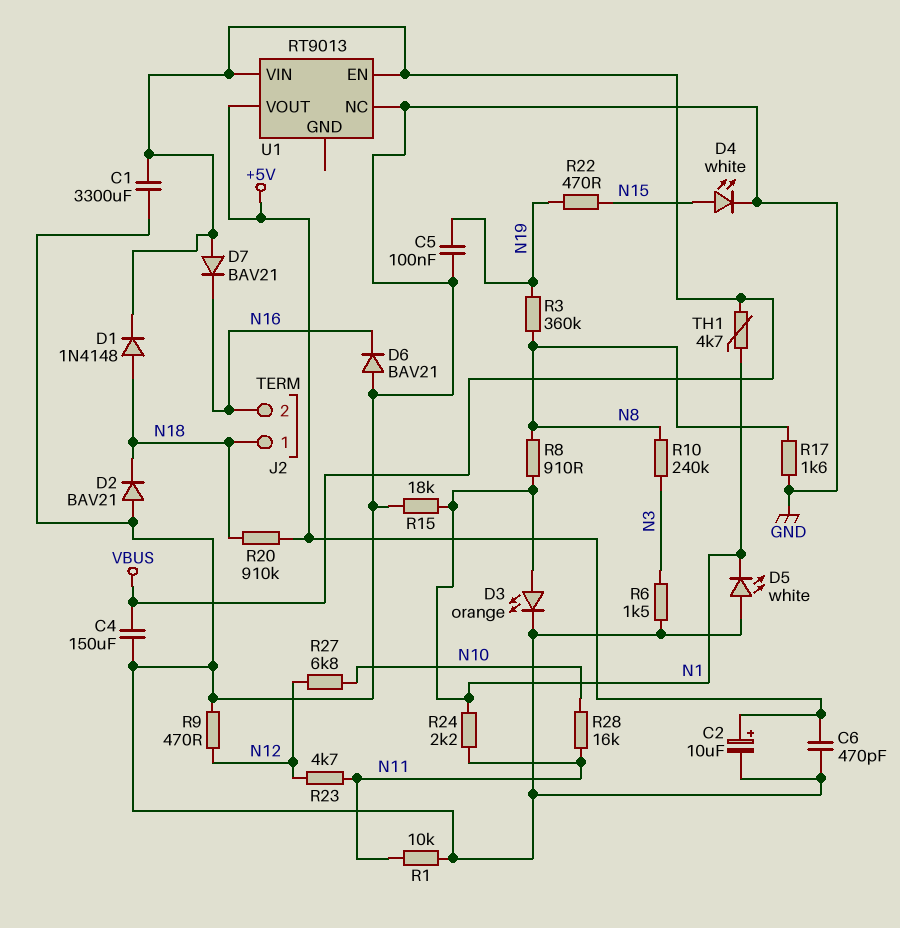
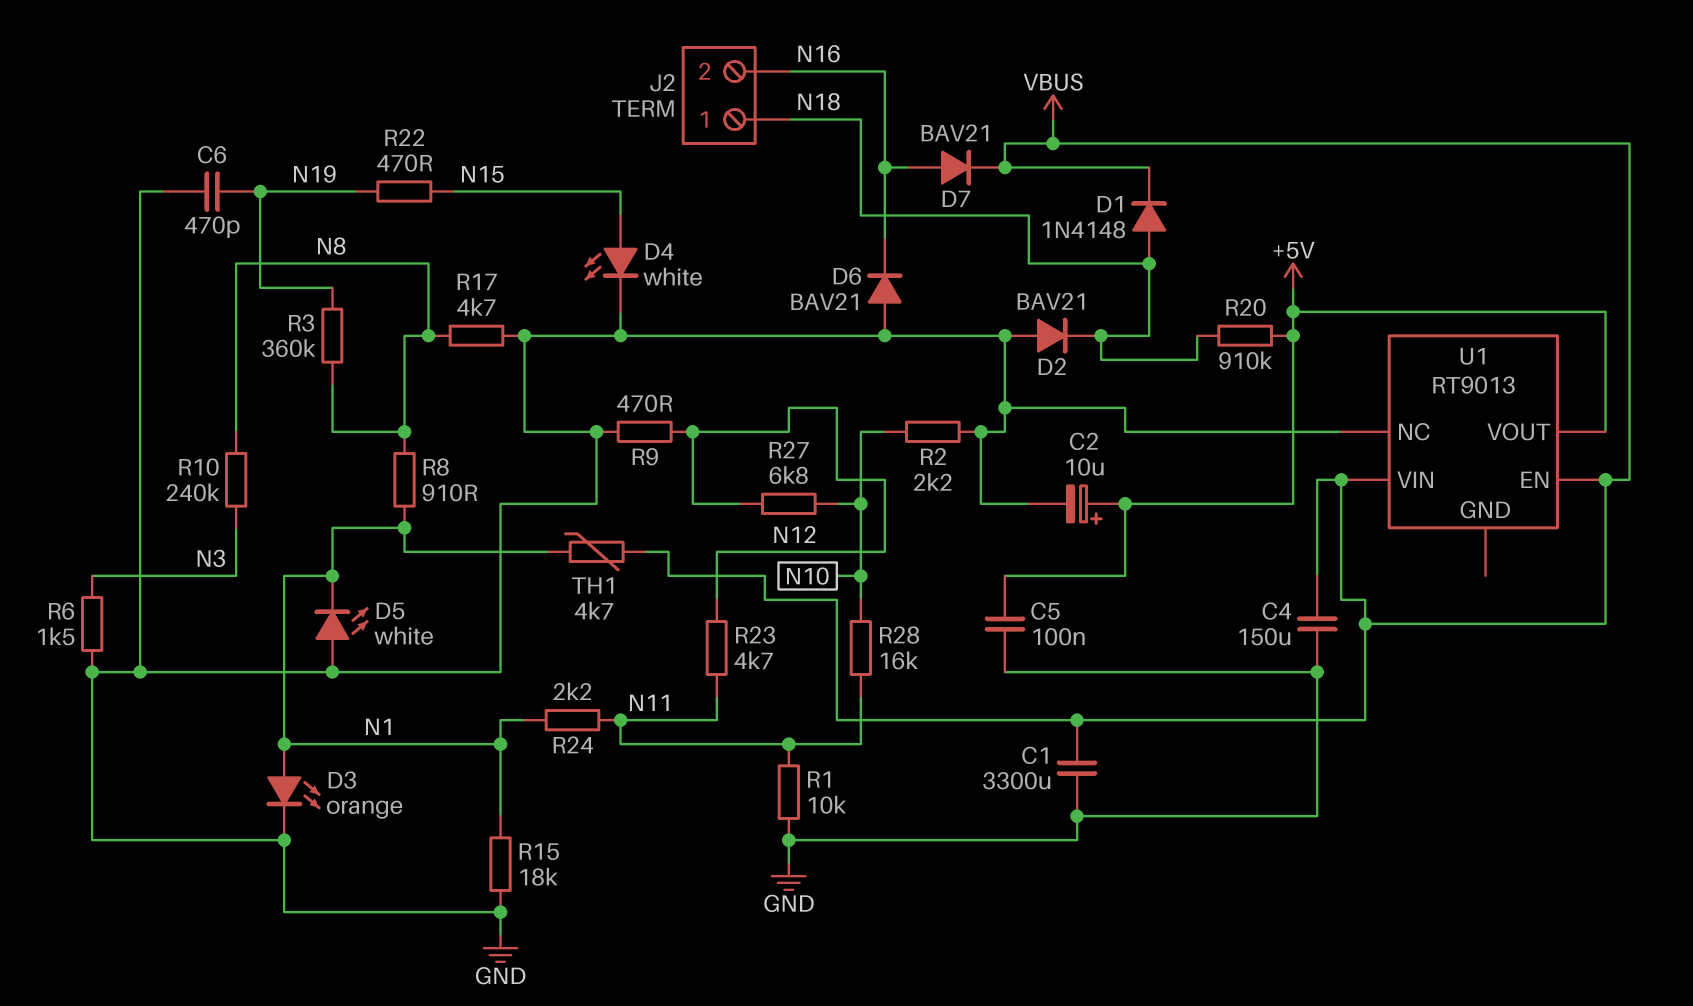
C5: 100nF (GND, N19) -> 100nF (+5V, GND)
C6: 470pF (+5V, GND) -> 470pF (GND, N19)
D7: diode BAV21 (A VBUS, K N16) -> diode BAV21 (A N16, K VBUS)
R2: none -> 2.2k (GND, N10)
R17: 1.6k (GND, N8) -> 4.7k (GND, N8)

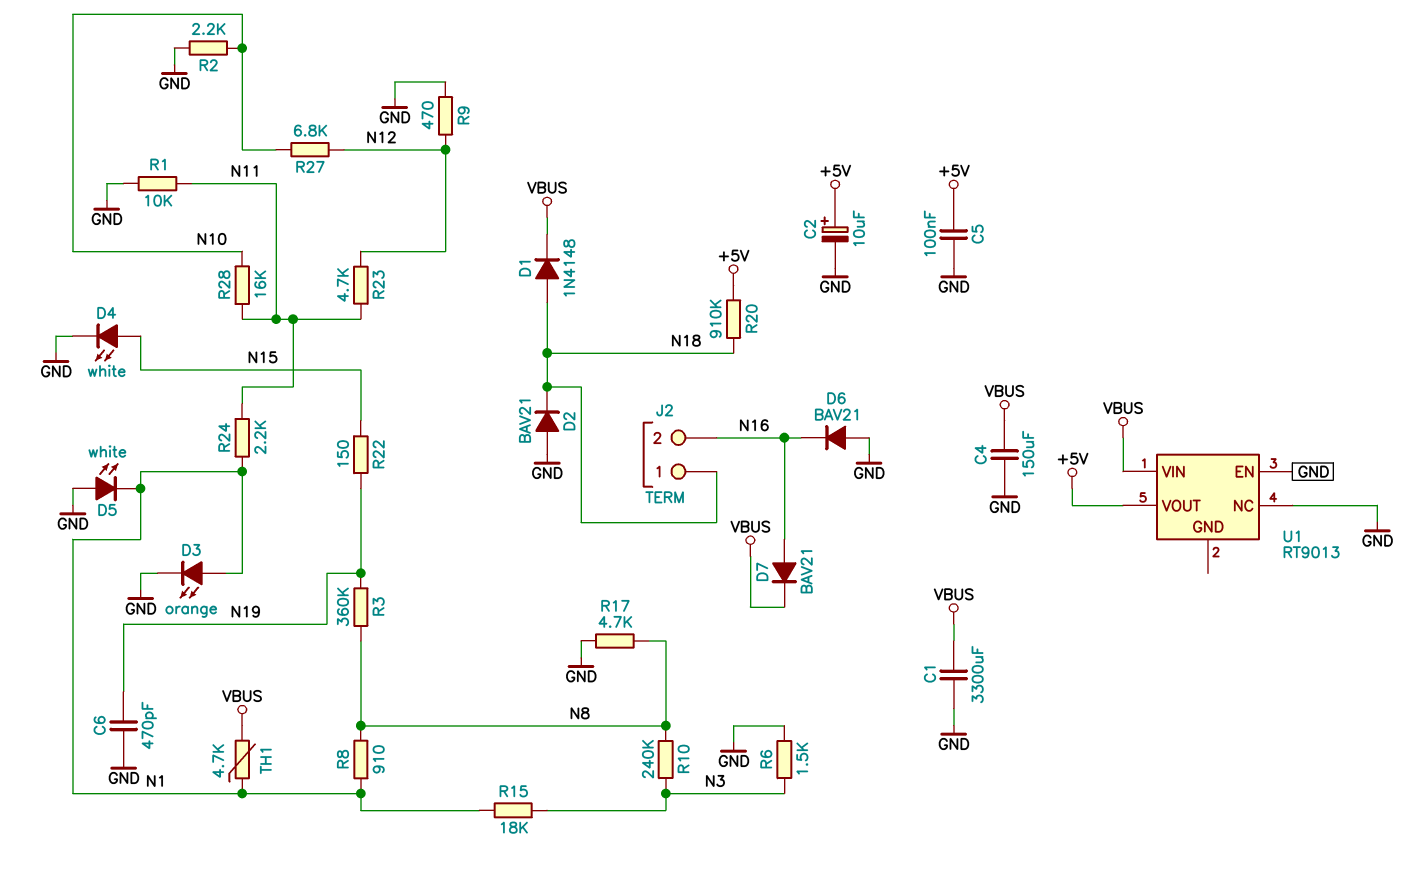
R15: 18k (GND, N1) -> 18k (N1, N3)
R22: 470 (N15, N19) -> 150 (N15, N19)
U1 pin EN: VBUS -> GND

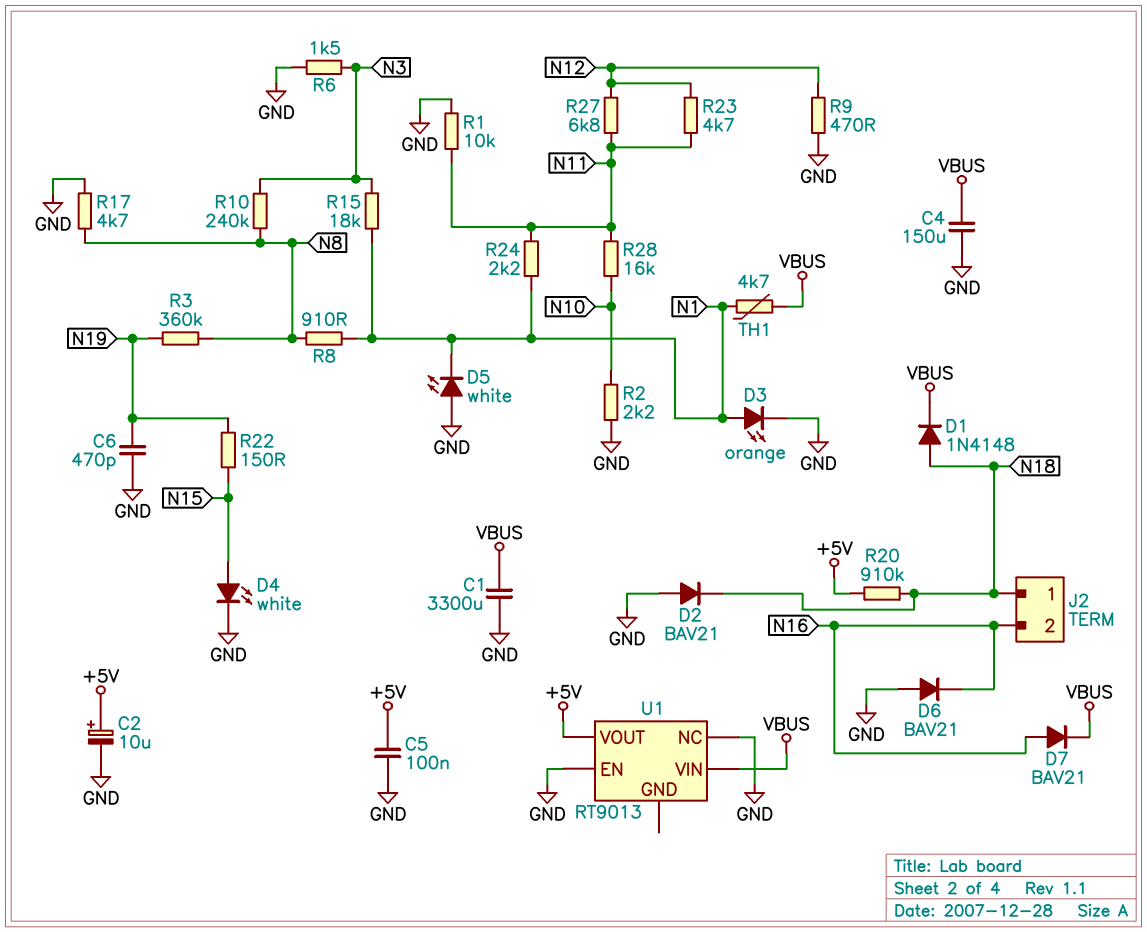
R27: 6.8k (N10, N12) -> 6.8k (N11, N12)

